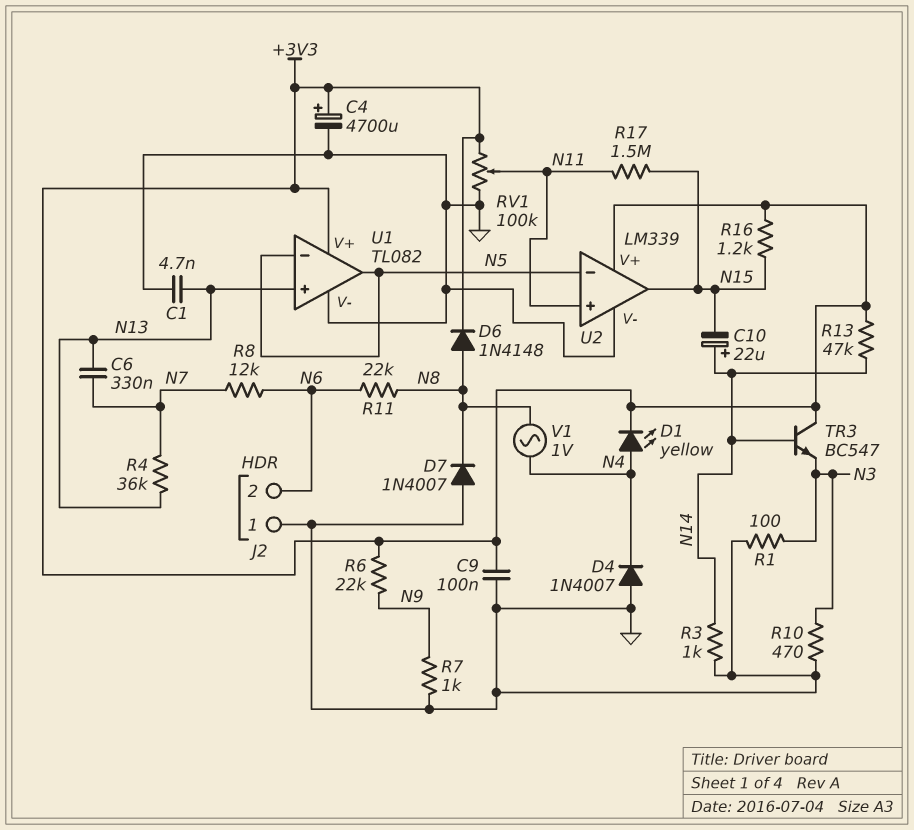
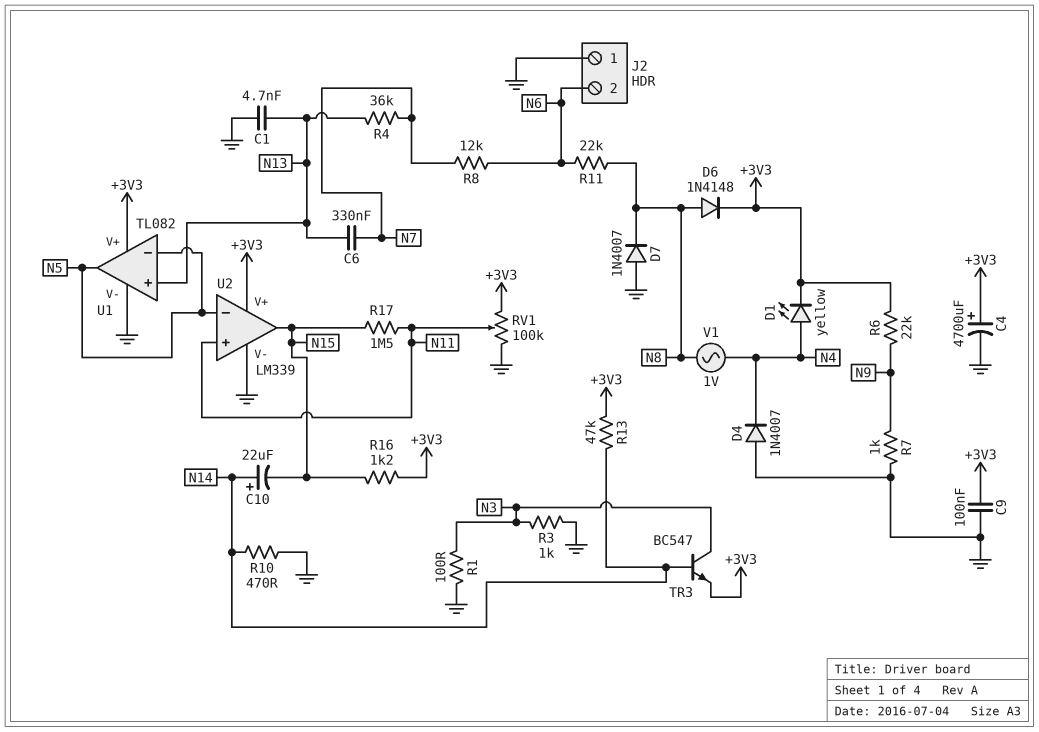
R3: 1k (GND, N14) -> 1k (GND, N3)
R10: 470 (GND, N3) -> 470 (GND, N14)
TR3: NPN BC547 (B N14, C +3V3, E N3) -> NPN BC547 (B N14, C N3, E +3V3)

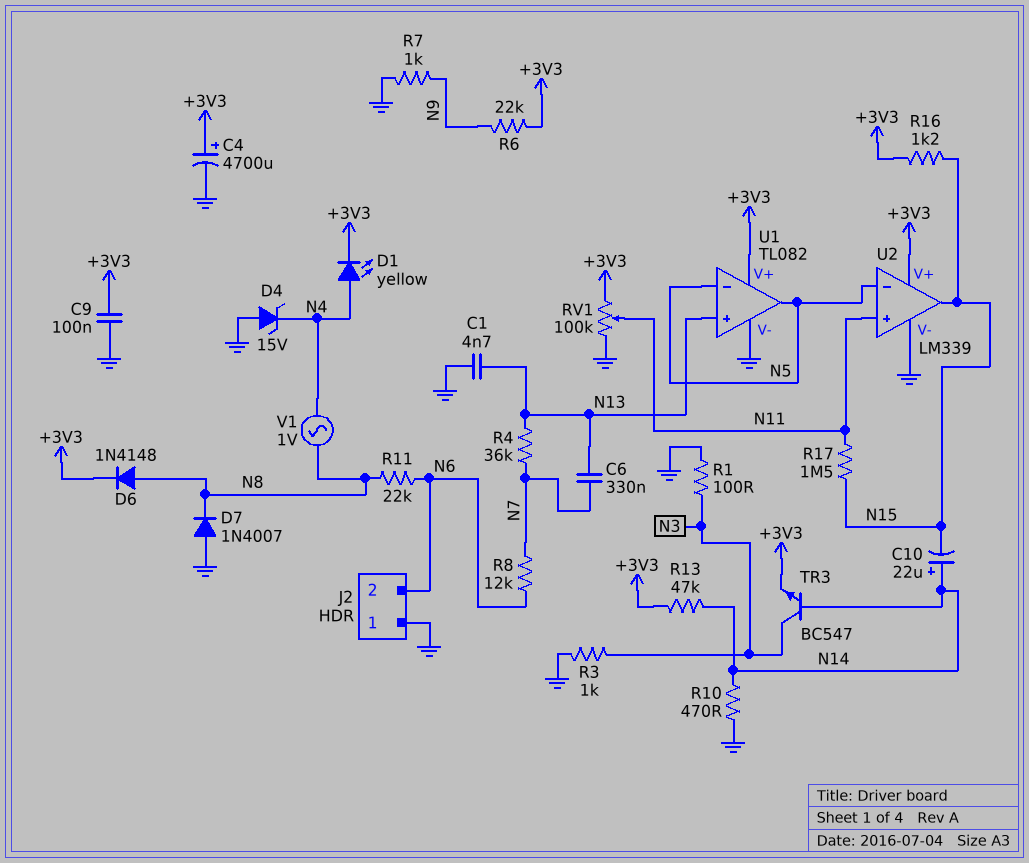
D4: diode 1N4007 (A GND, K N4) -> zener 15V (A GND, K N4)

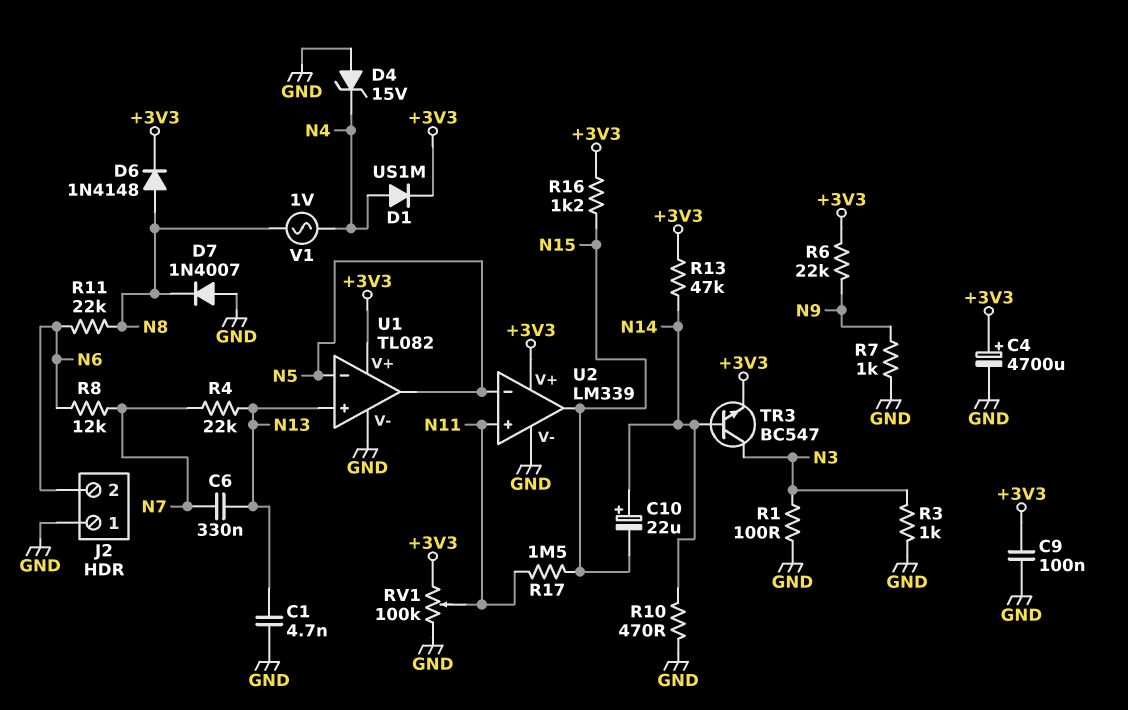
D1: LED yellow (A N4, K +3V3) -> diode US1M (A N4, K +3V3)
R4: 36k (N7, N13) -> 22k (N7, N13)

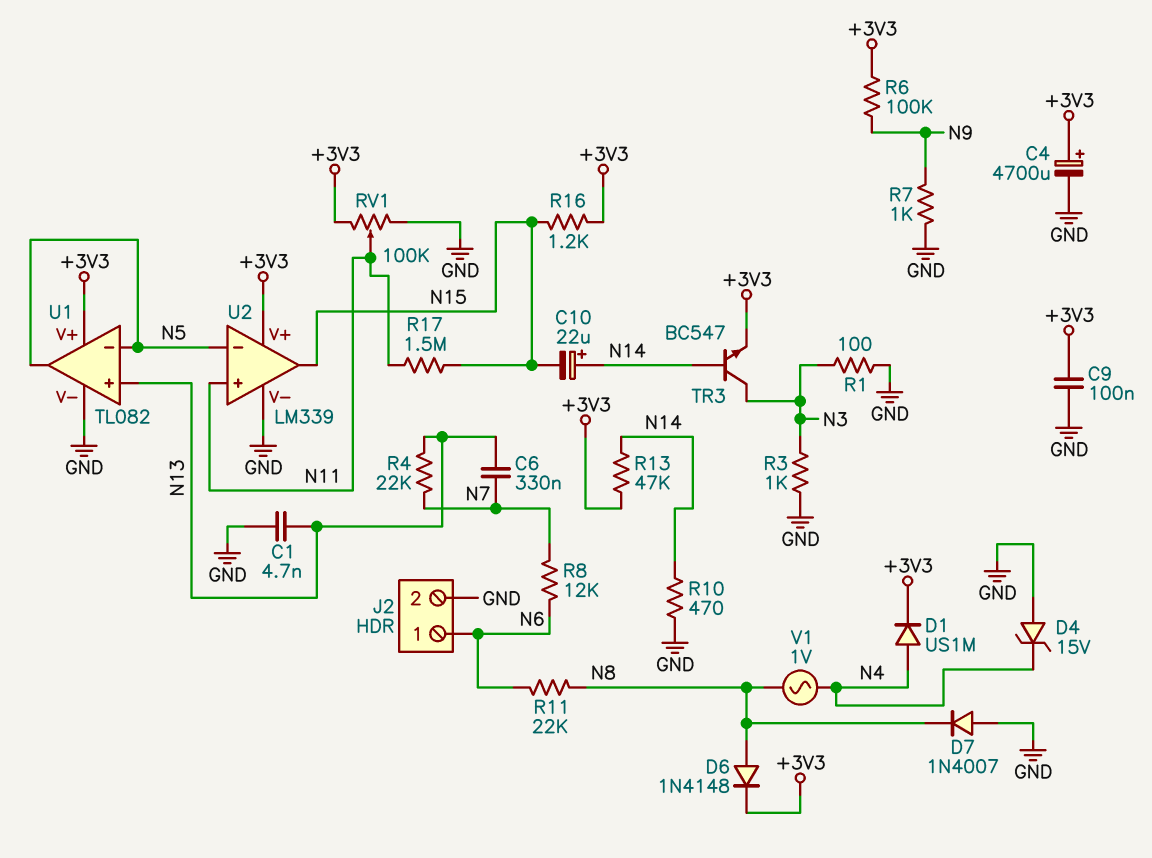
J2 pin 1: GND -> N6
J2 pin 2: N6 -> GND
R6: 22k (+3V3, N9) -> 100k (+3V3, N9)

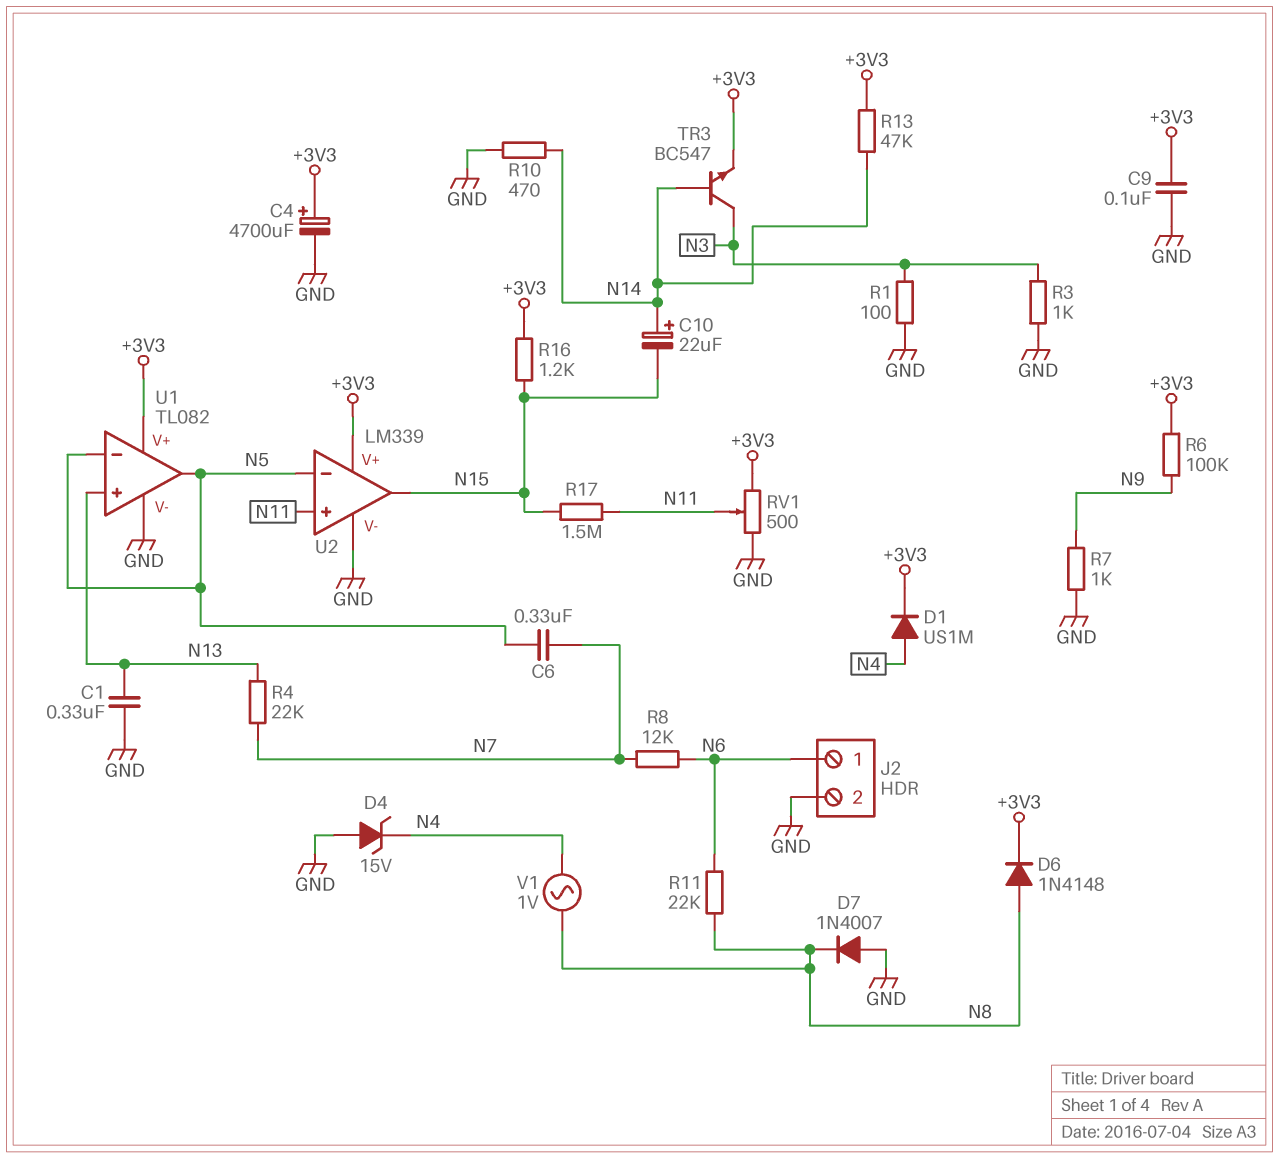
C1: 4.7nF (GND, N13) -> 330nF (GND, N13)
C6: 330nF (N7, N13) -> 330nF (N5, N7)
RV1: 100k (+3V3, GND, wiper N11) -> 500 (+3V3, GND, wiper N11)

